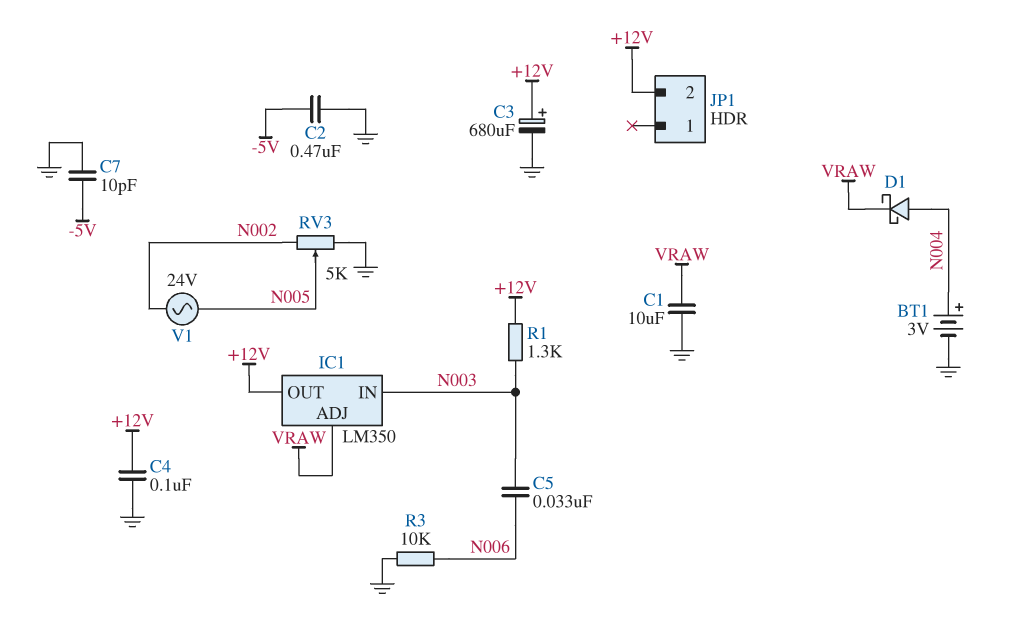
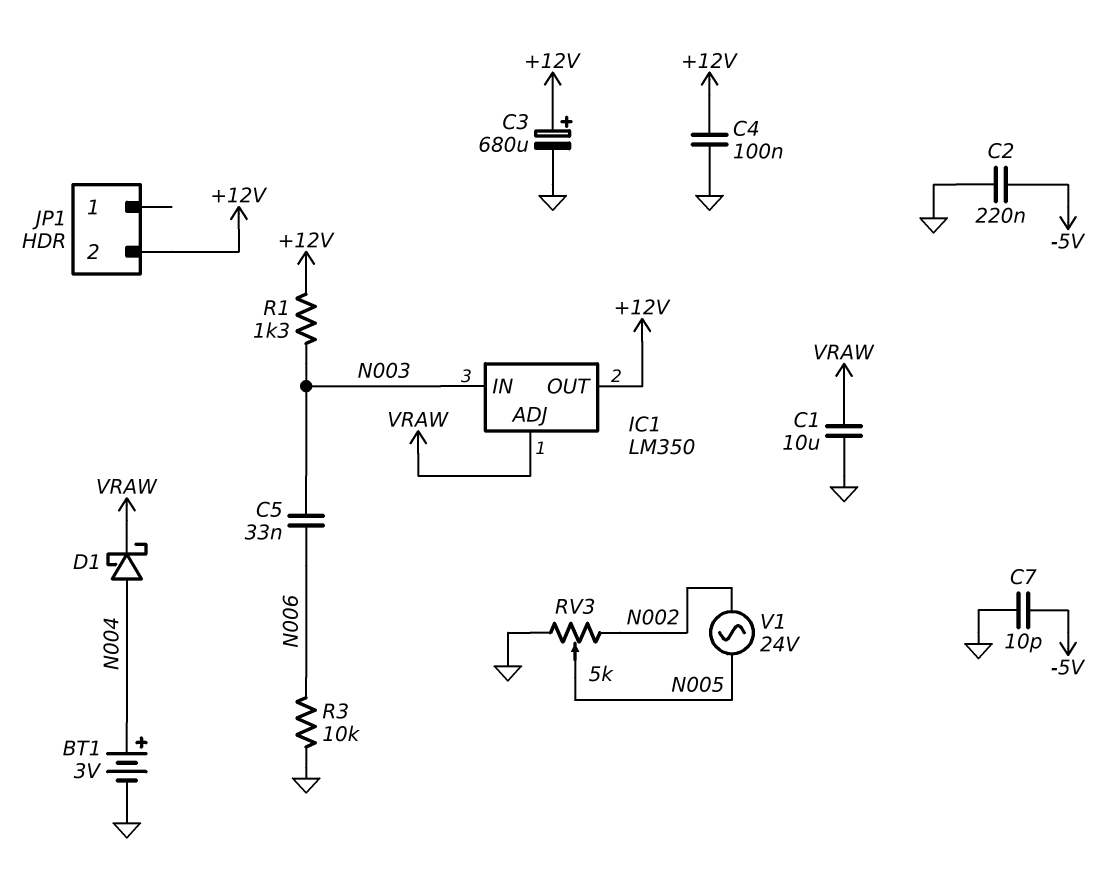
C2: 470nF (-5V, GND) -> 220nF (-5V, GND)

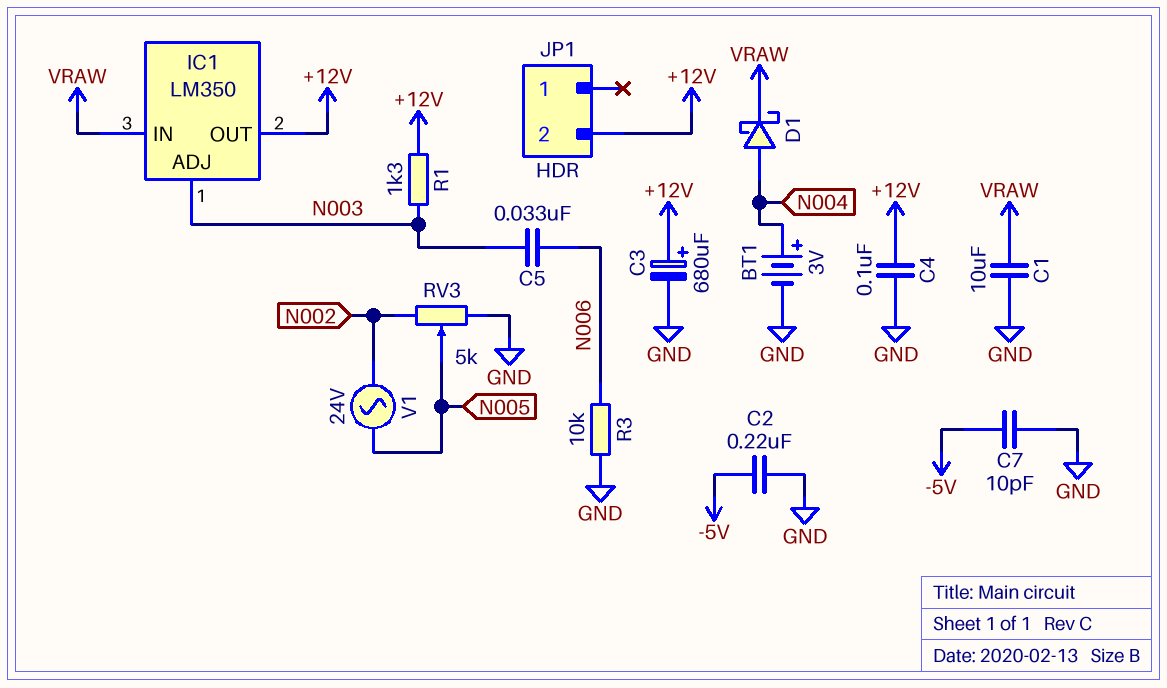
IC1 pin ADJ: VRAW -> N003
IC1 pin IN: N003 -> VRAW

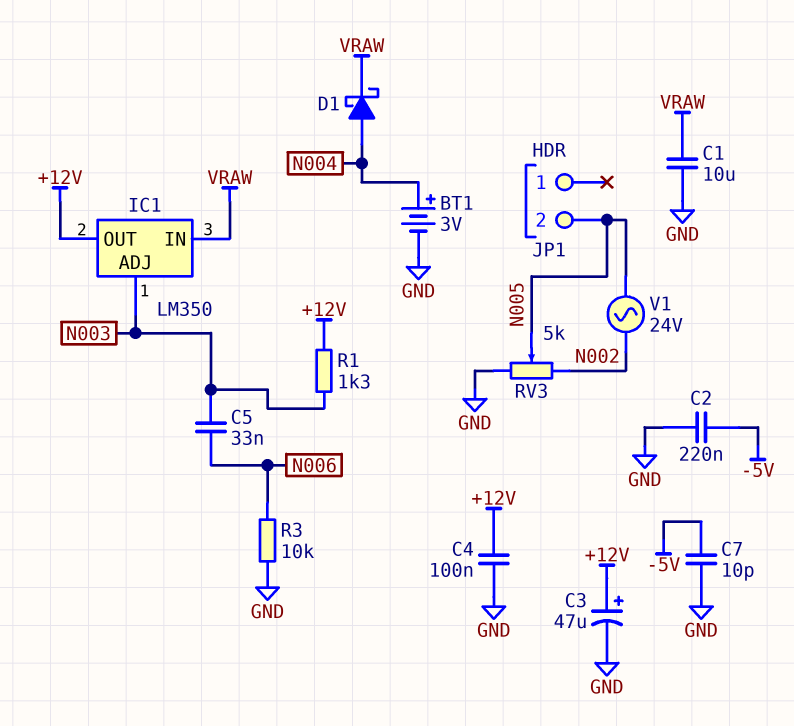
C3: 680uF (plus +12V, minus GND) -> 47uF (plus +12V, minus GND)
JP1 pin 2: +12V -> N005

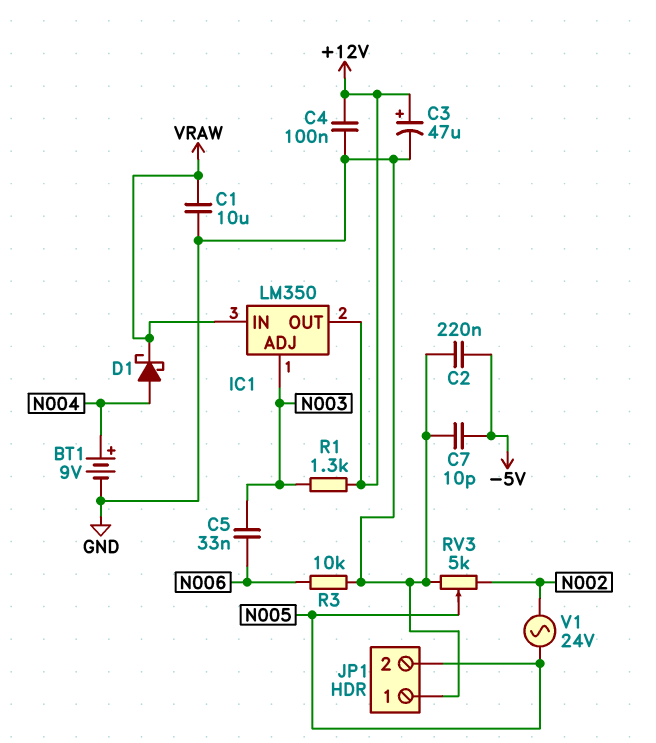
BT1: 3V (plus N004, minus GND) -> 9V (plus N004, minus GND)
JP1 pin 1: none -> GND

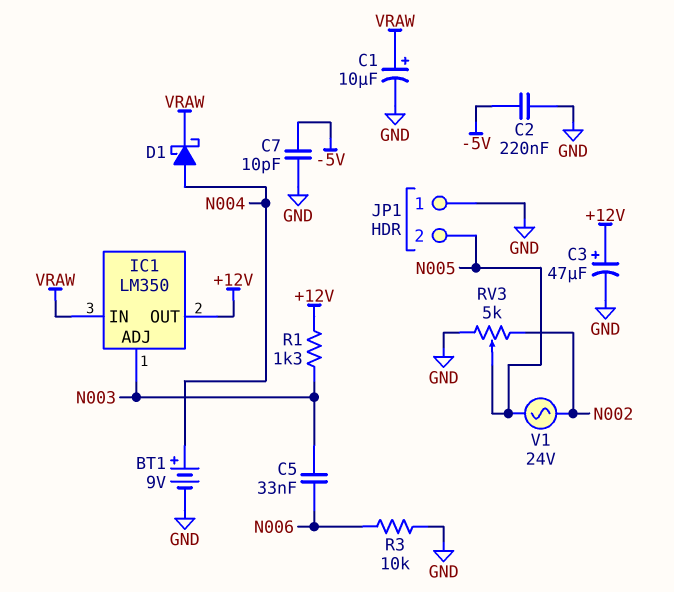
C1: 10uF (GND, VRAW) -> 10uF (plus VRAW, minus GND)
C4: 100nF (+12V, GND) -> none

